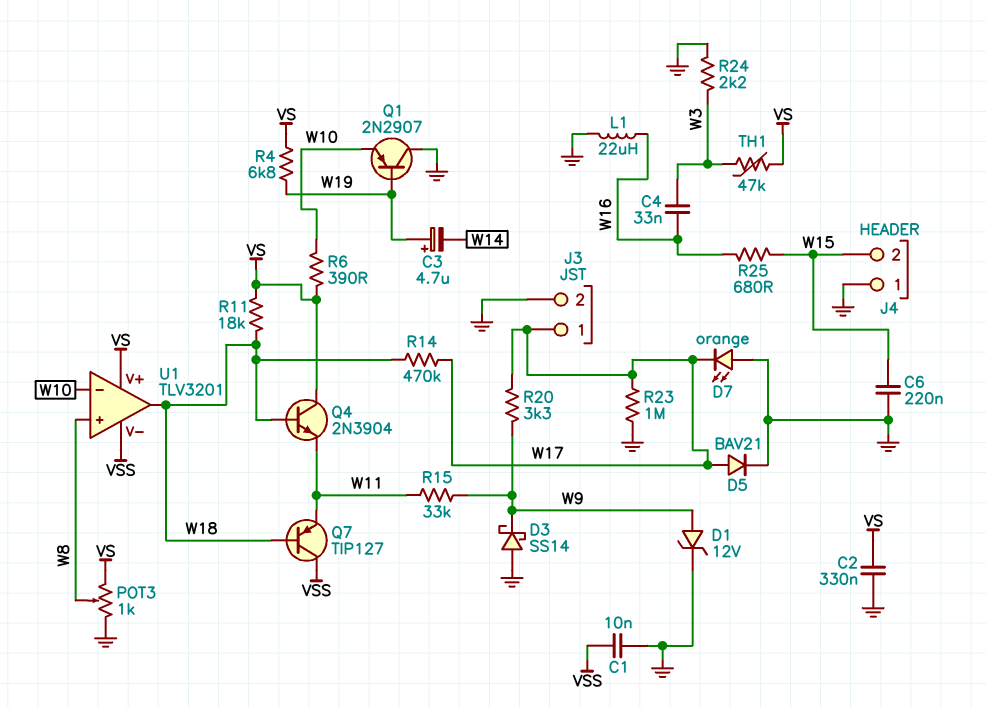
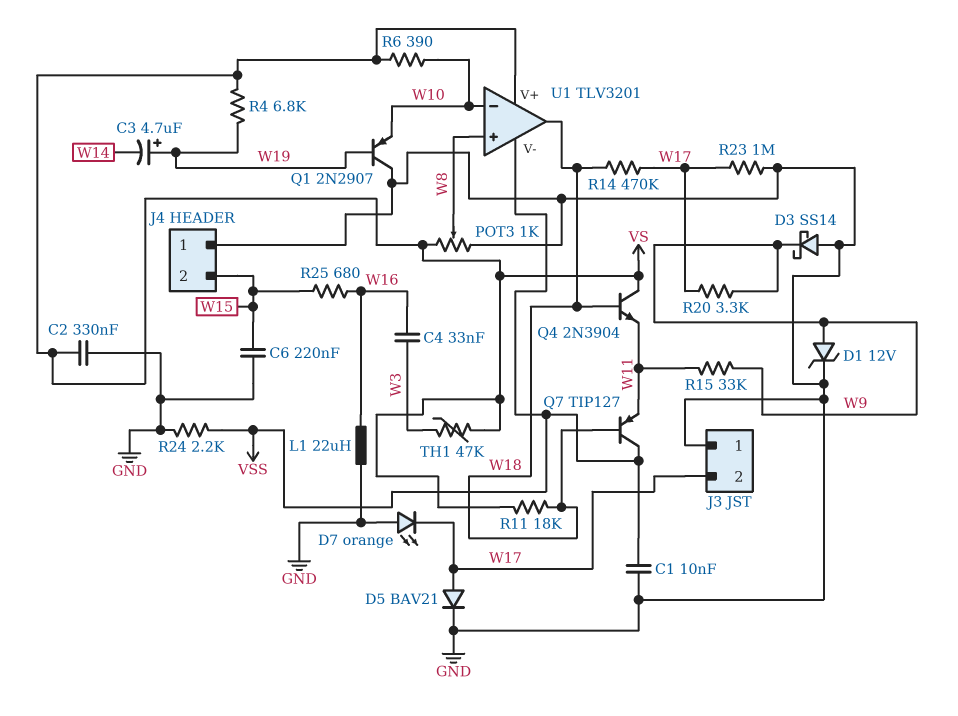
J3 pin 1: W17 -> GND
J3 pin 2: GND -> W17
R24: 2.2k (GND, W3) -> 2.2k (GND, VSS)

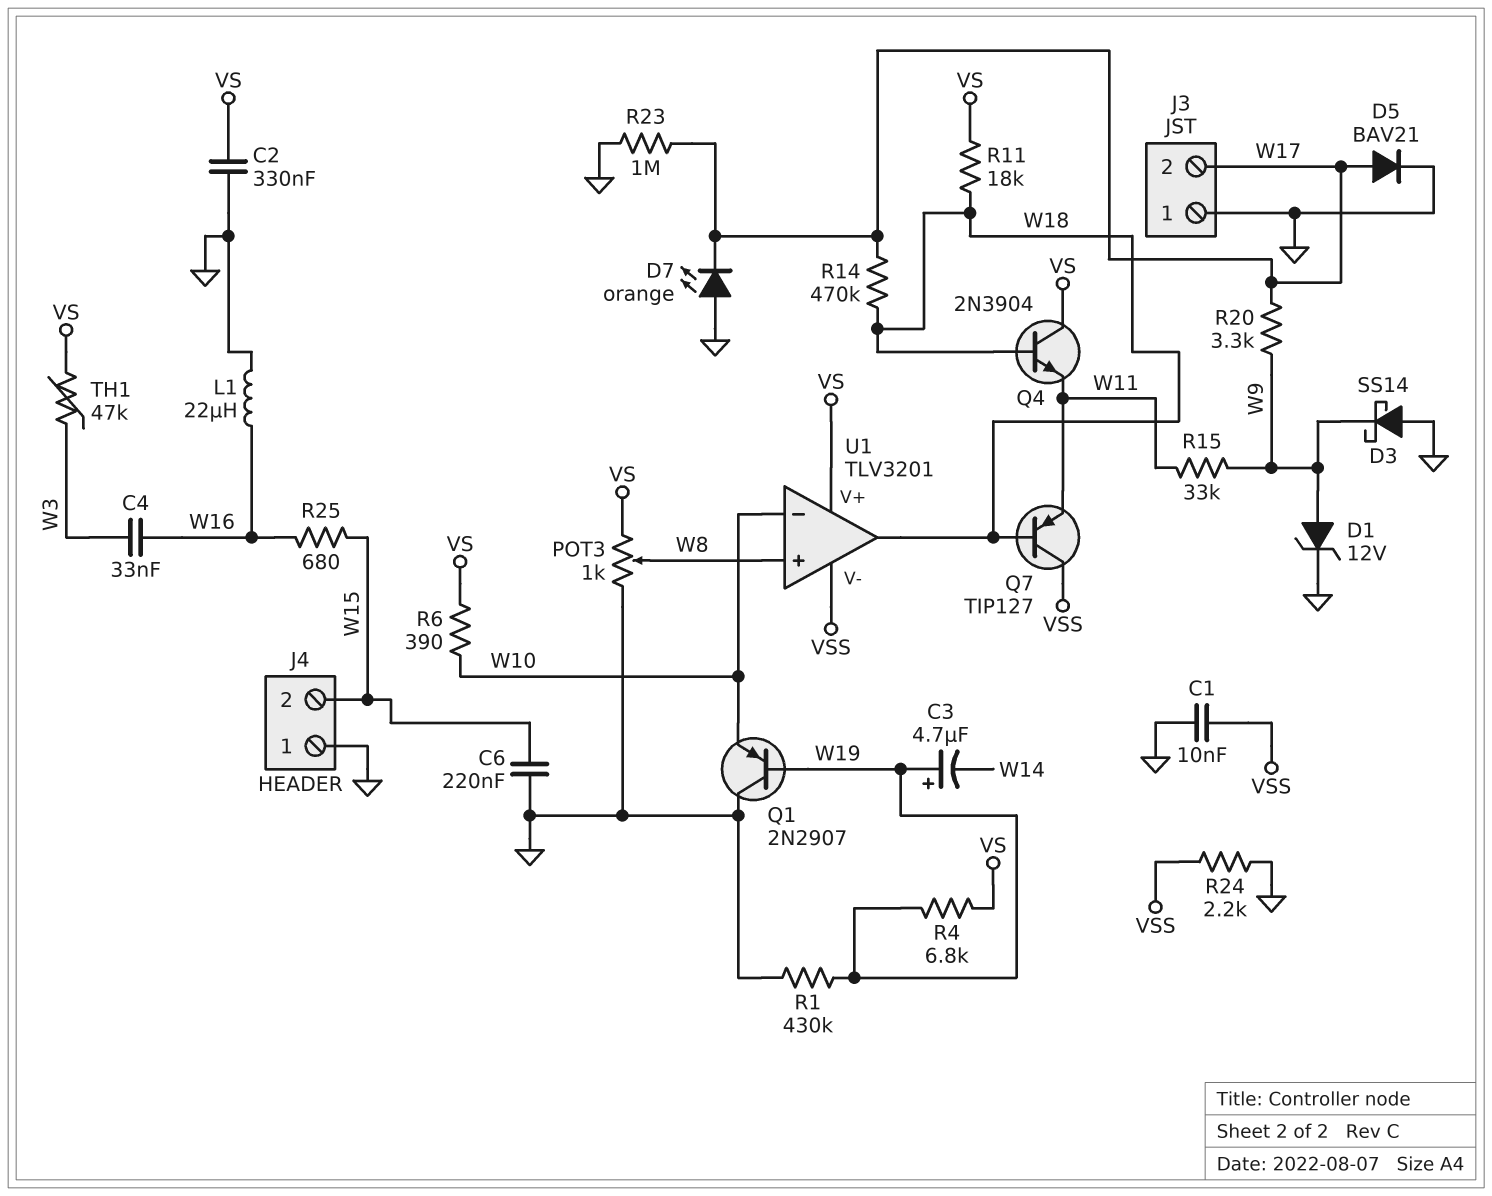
R1: none -> 430k (GND, W19)

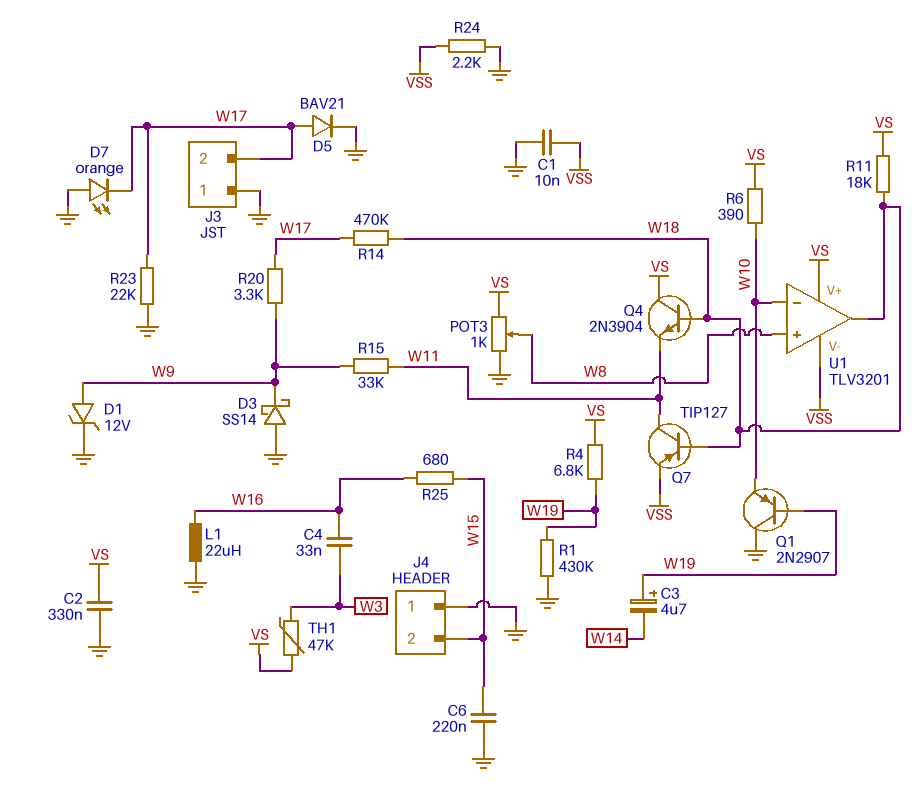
Q7: PNP TIP127 (B W18, C VSS, E W11) -> PNP TIP127 (B W18, C W11, E VSS)
R23: 1M (GND, W17) -> 22k (GND, W17)

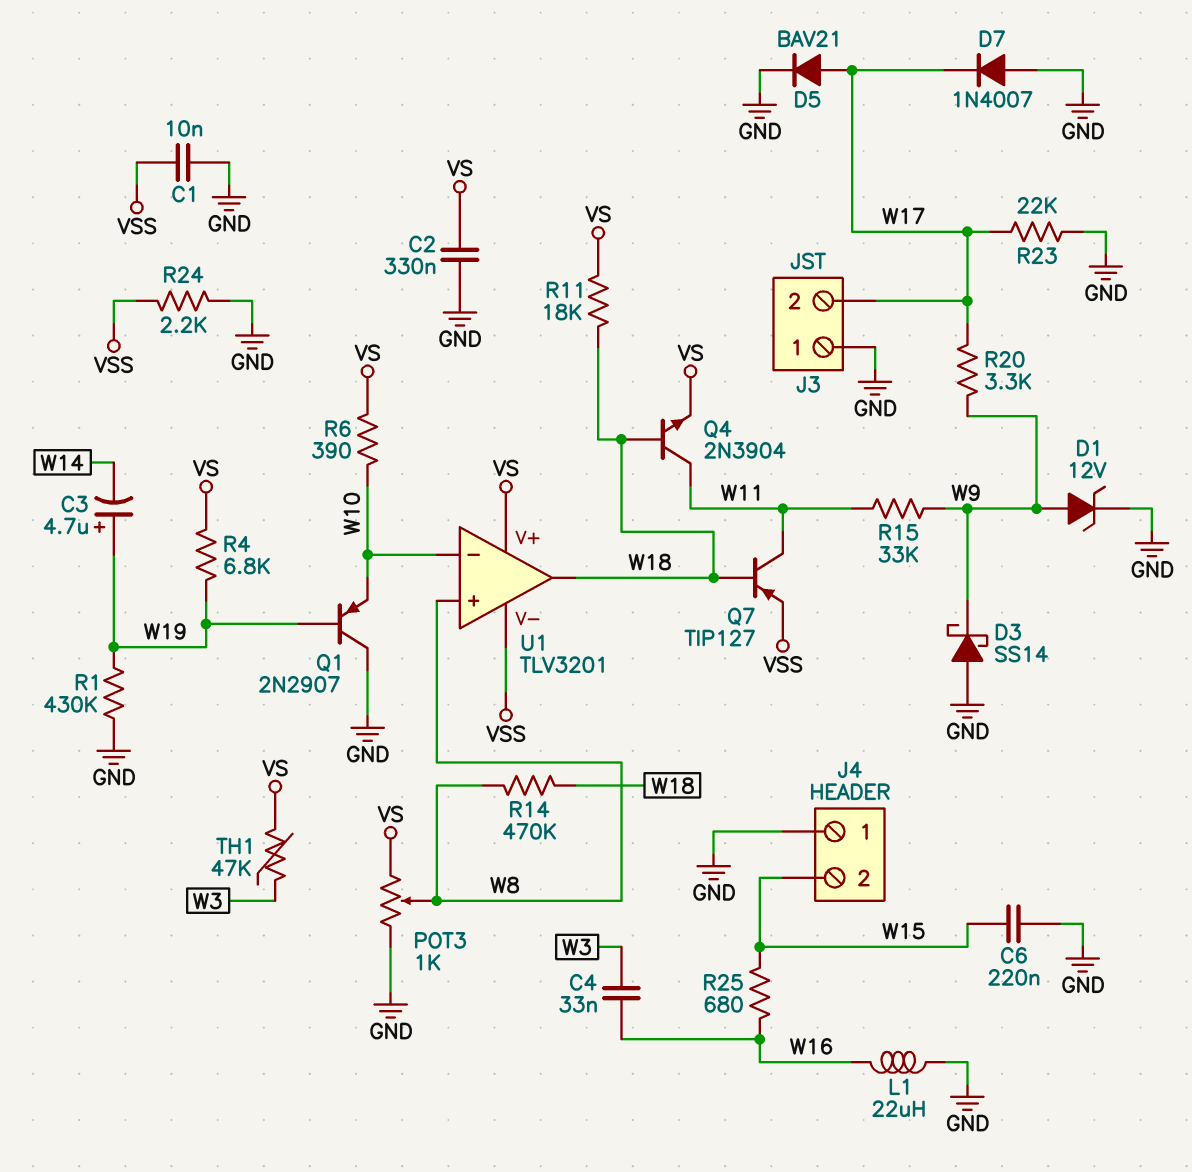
D7: LED orange (A GND, K W17) -> diode 1N4007 (A GND, K W17)
Q4: NPN 2N3904 (B W18, C VS, E W11) -> NPN 2N3904 (B W18, C W11, E VS)
R14: 470k (W17, W18) -> 470k (W8, W18)

